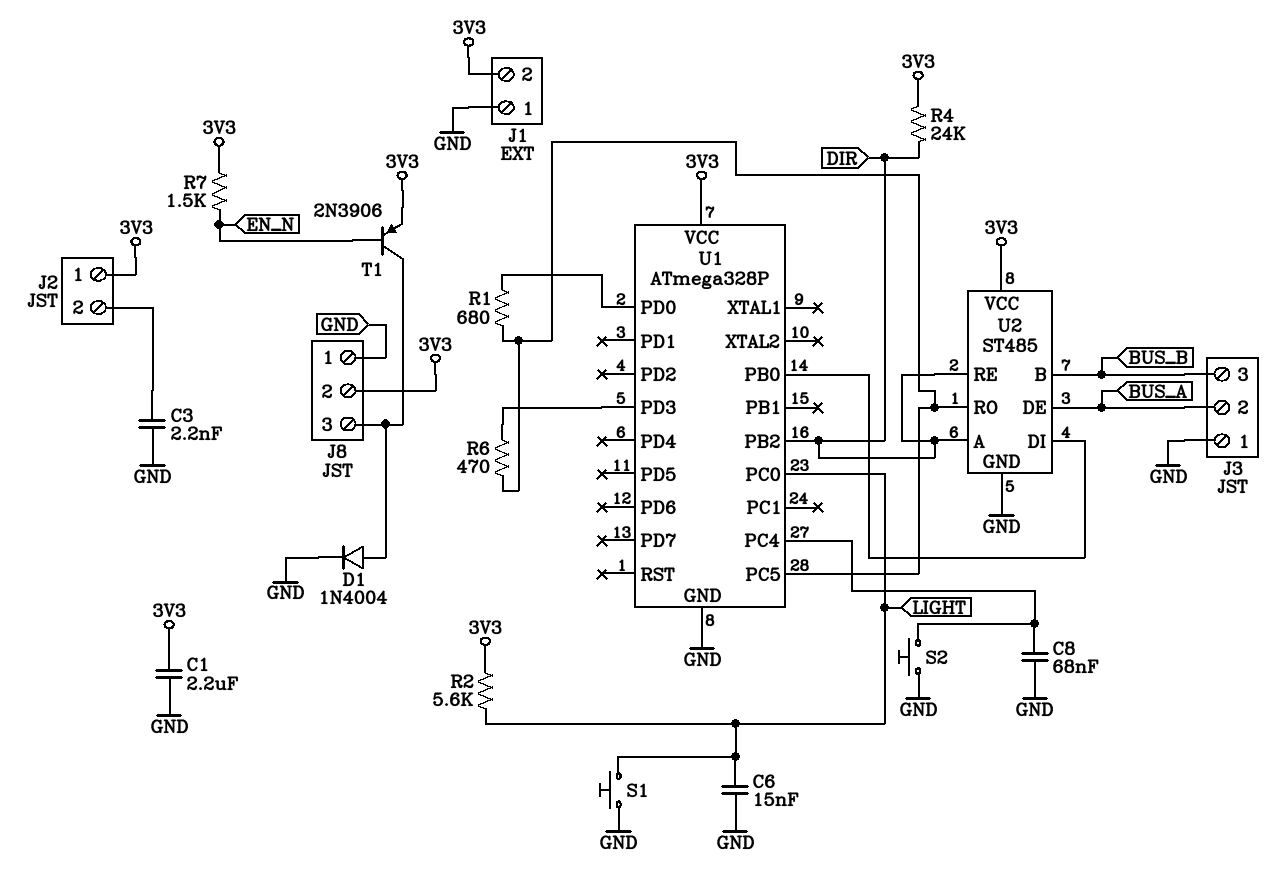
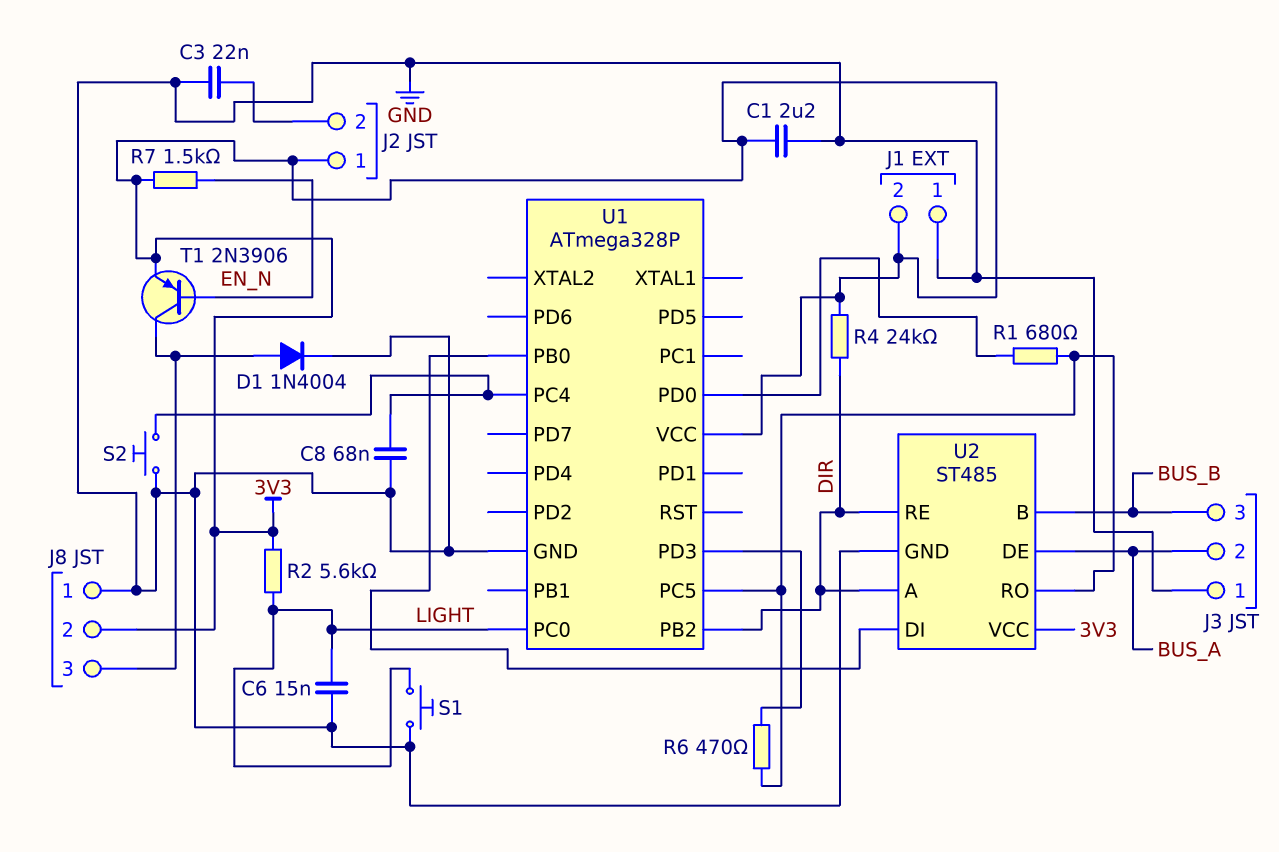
C3: 2.2nF (GND, J2/2) -> 22nF (GND, J2/2)

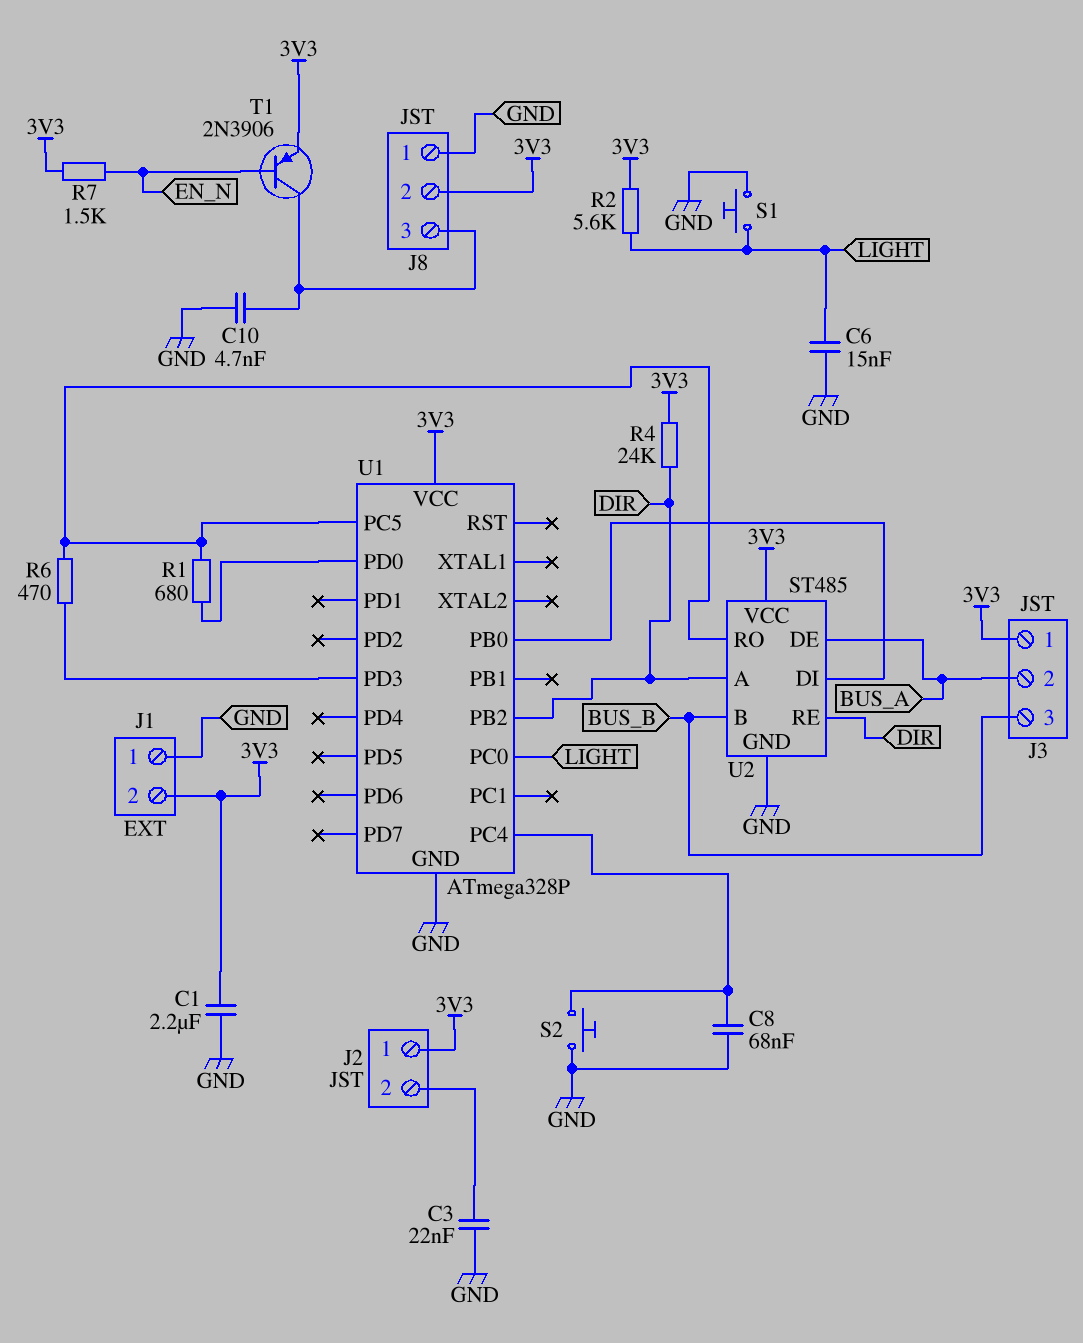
C10: none -> 4.7nF (GND, J8/3)
D1: diode 1N4004 (A J8/3, K GND) -> none
J3 pin 1: GND -> 3V3

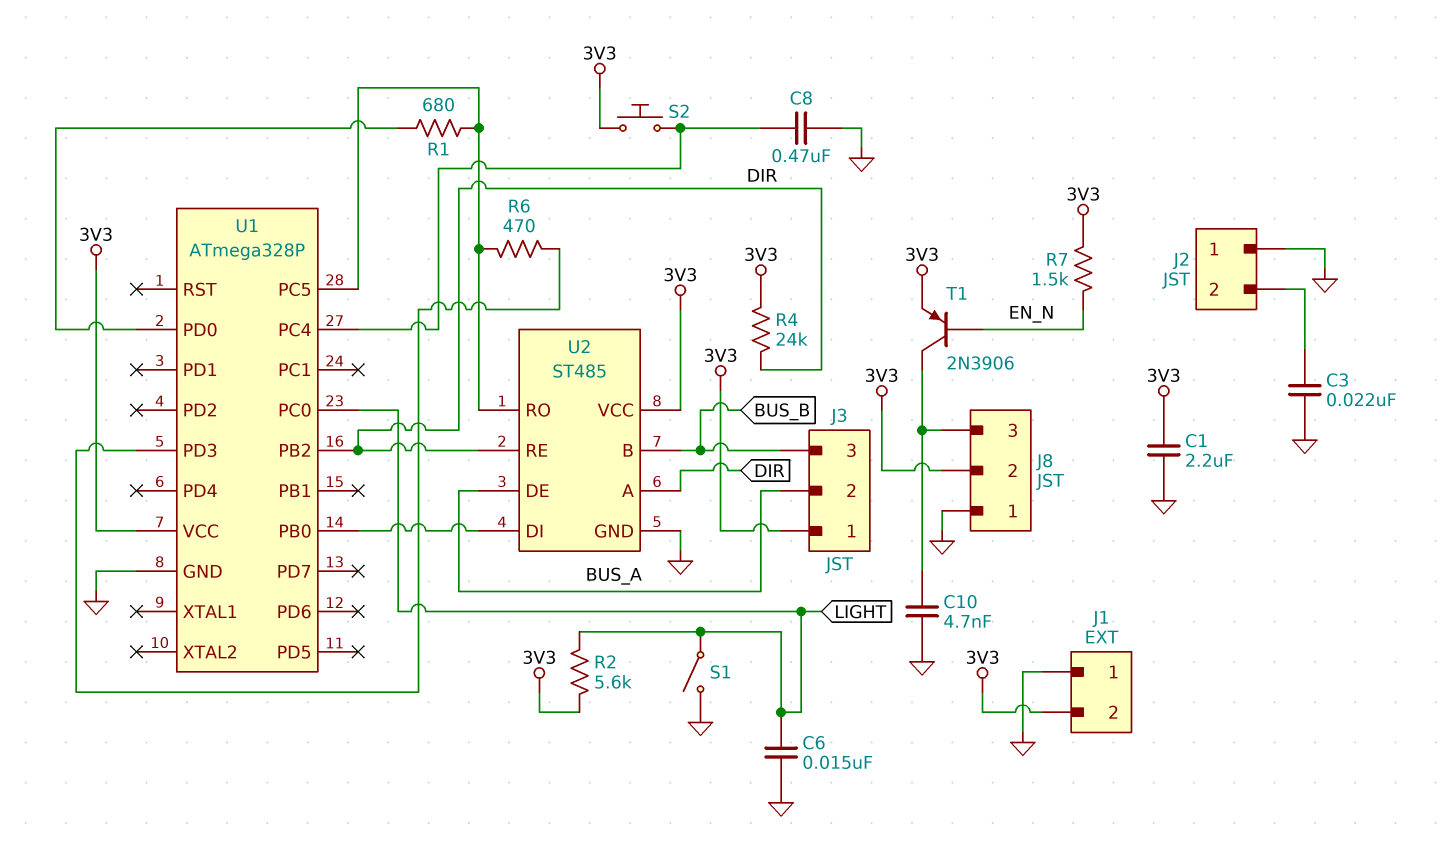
C8: 68nF (GND, U1/PC4) -> 470nF (GND, U1/PC4)
J2 pin 1: 3V3 -> GND
S1: button (GND, LIGHT) -> switch (GND, LIGHT)
S2: button (GND, U1/PC4) -> button (3V3, U1/PC4)

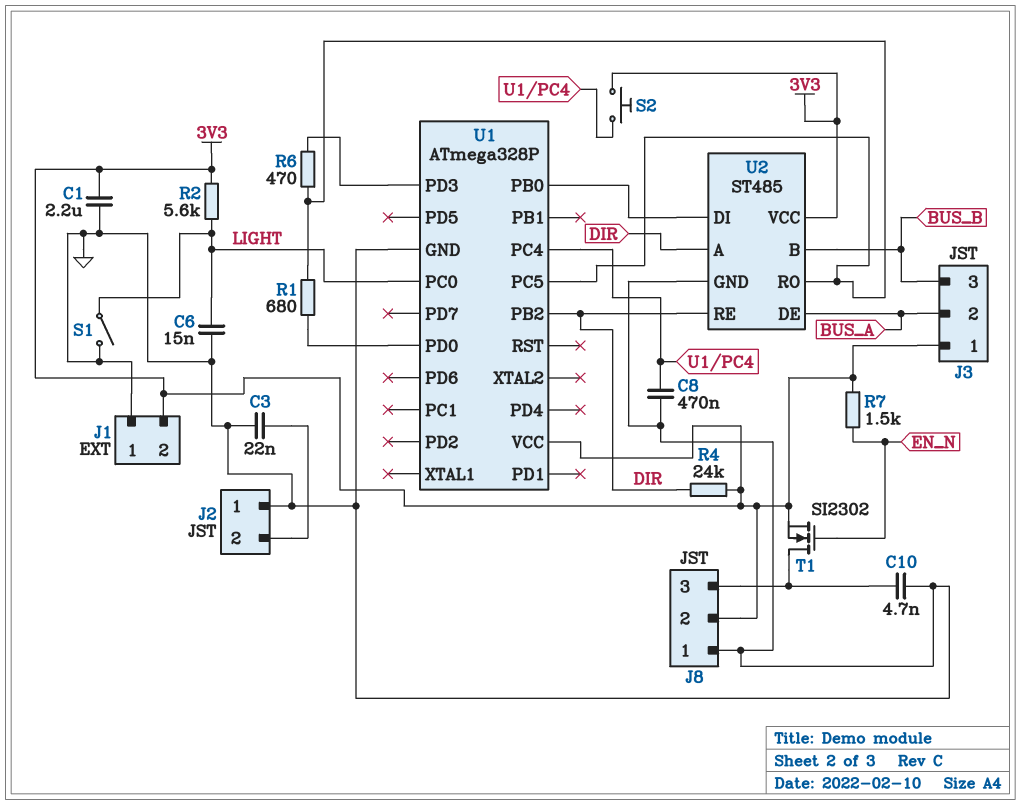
T1: PNP 2N3906 (B EN_N, C J8/3, E 3V3) -> NMOS SI2302 (G EN_N, D J8/3, S 3V3)

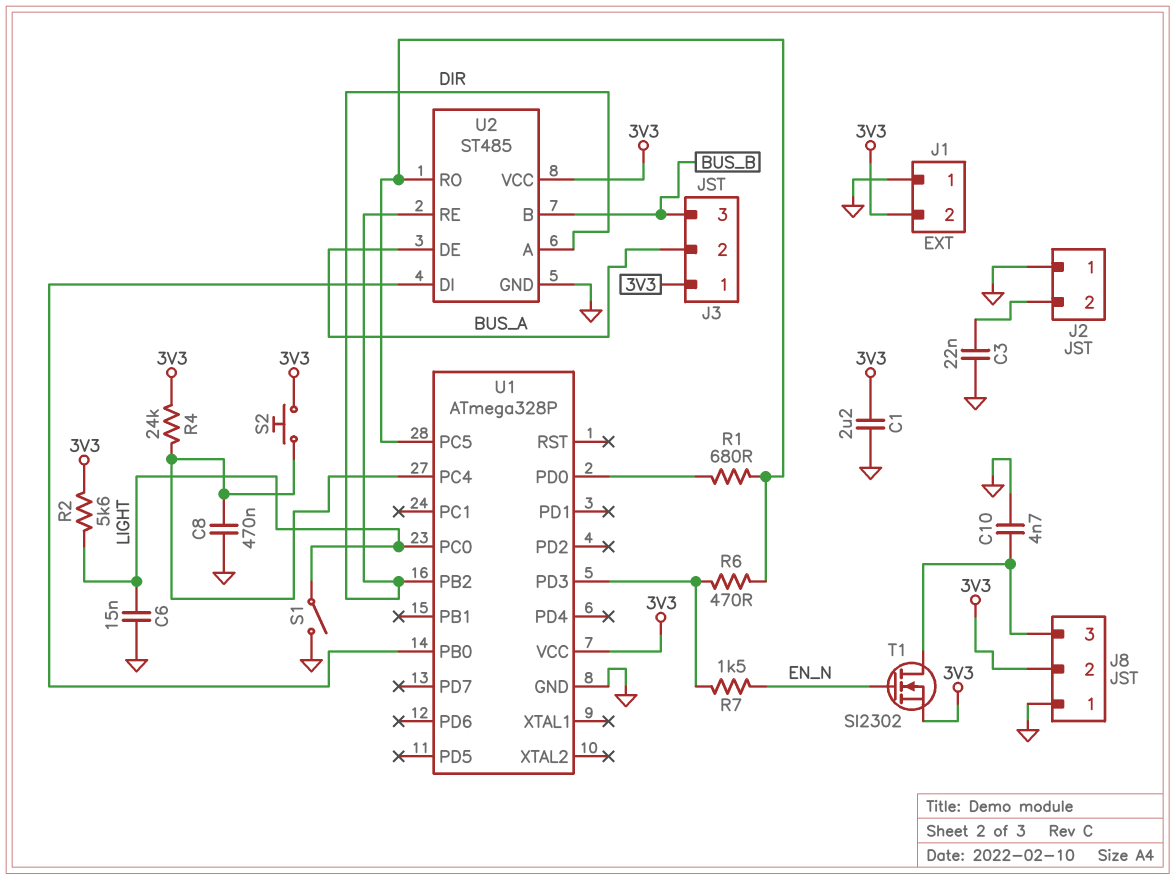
R4: 24k (3V3, DIR) -> 24k (3V3, U1/PC4)
R7: 1.5k (3V3, EN_N) -> 1.5k (EN_N, U1/PD3)

